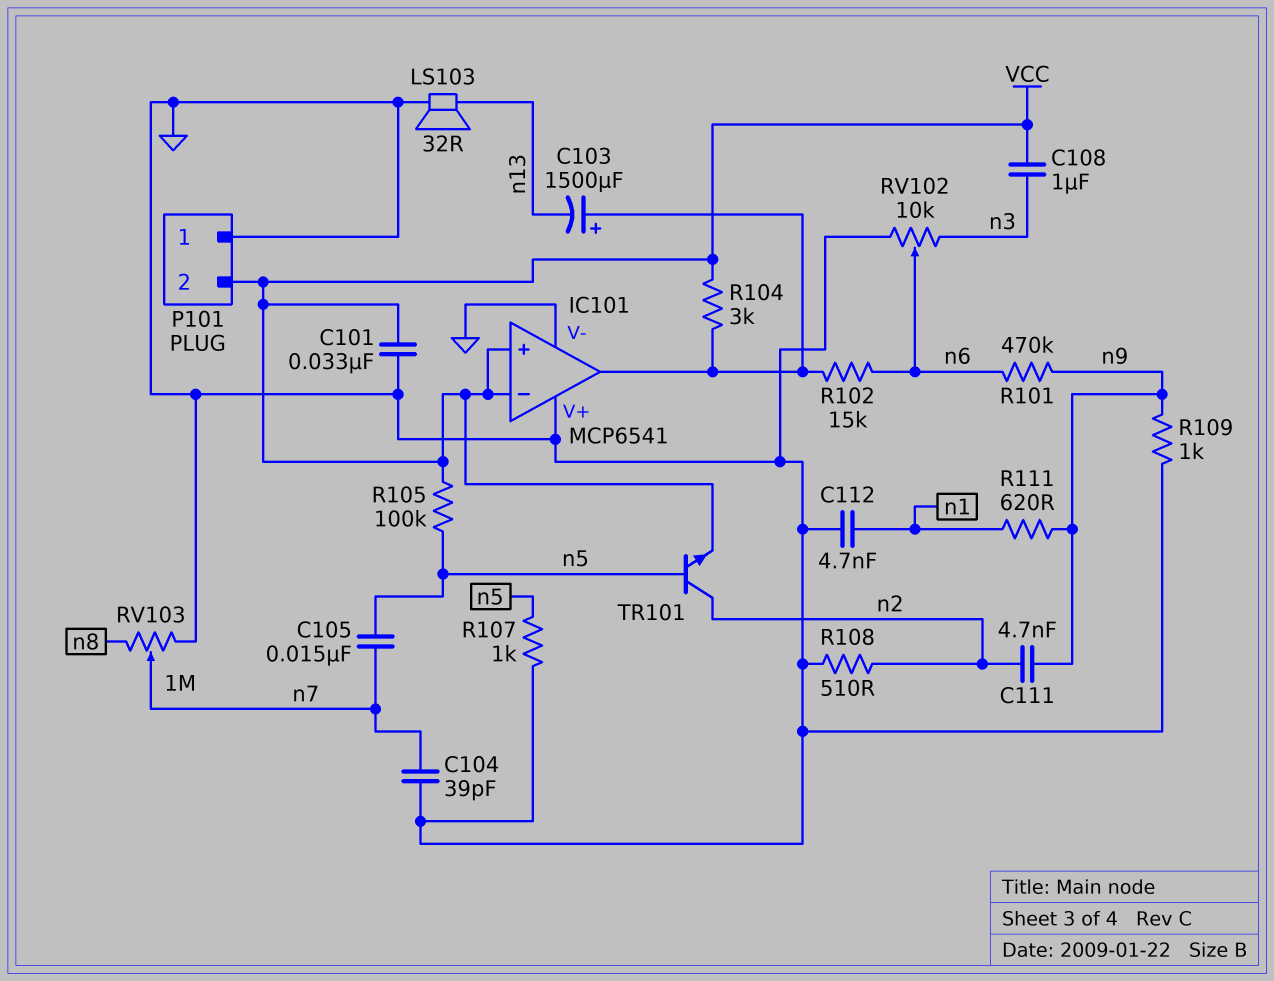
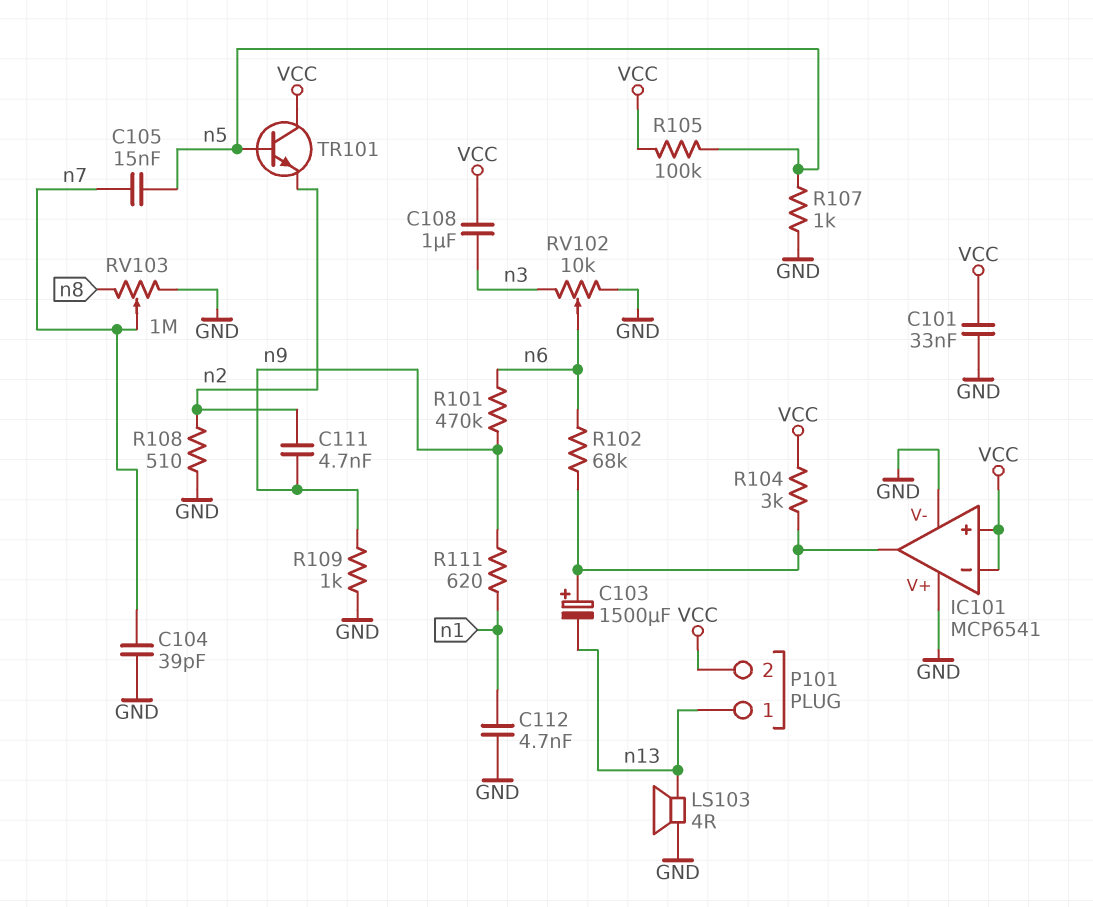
LS103: speaker 32R (GND, n13) -> speaker 4R (GND, n13)
P101 pin 1: GND -> n13
R102: 15k (IC101/out, n6) -> 68k (IC101/out, n6)
TR101: NPN (B n5, C n2, E VCC) -> NPN (B n5, C VCC, E n2)

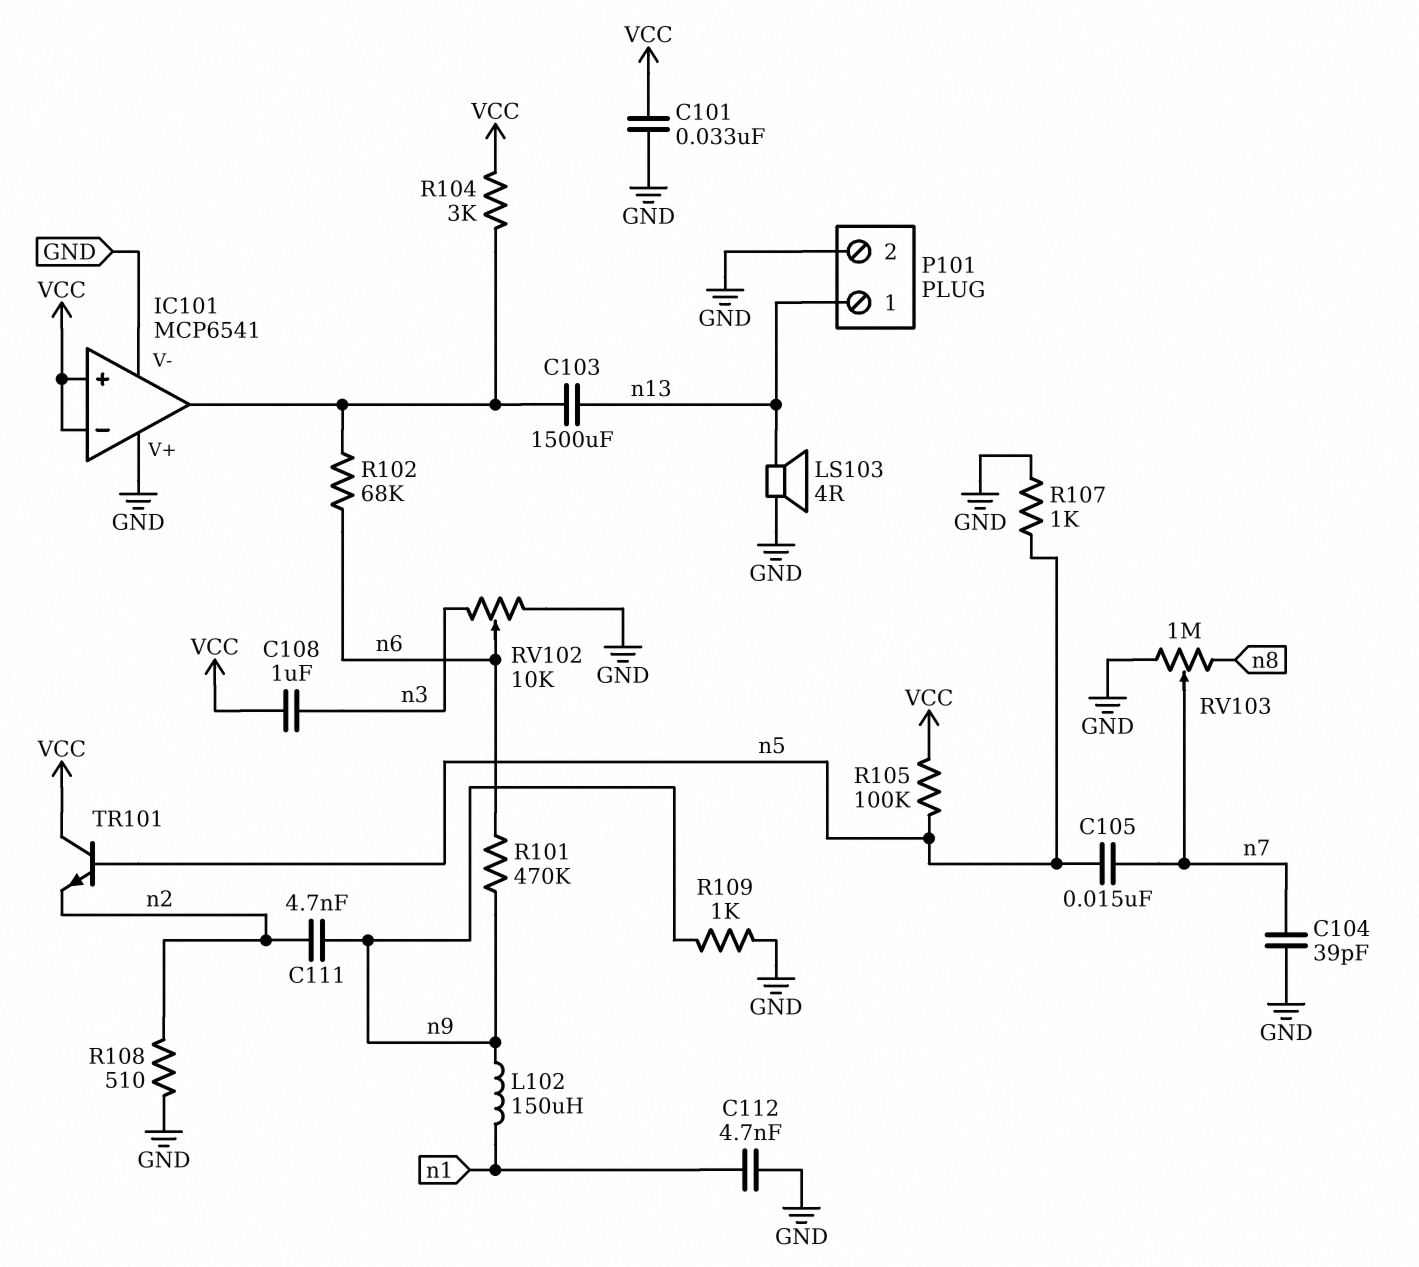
C103: 1500uF (plus IC101/out, minus n13) -> 1500uF (IC101/out, n13)
L102: none -> 150uH (n1, n9)
P101 pin 2: VCC -> GND
R111: 620 (n1, n9) -> none

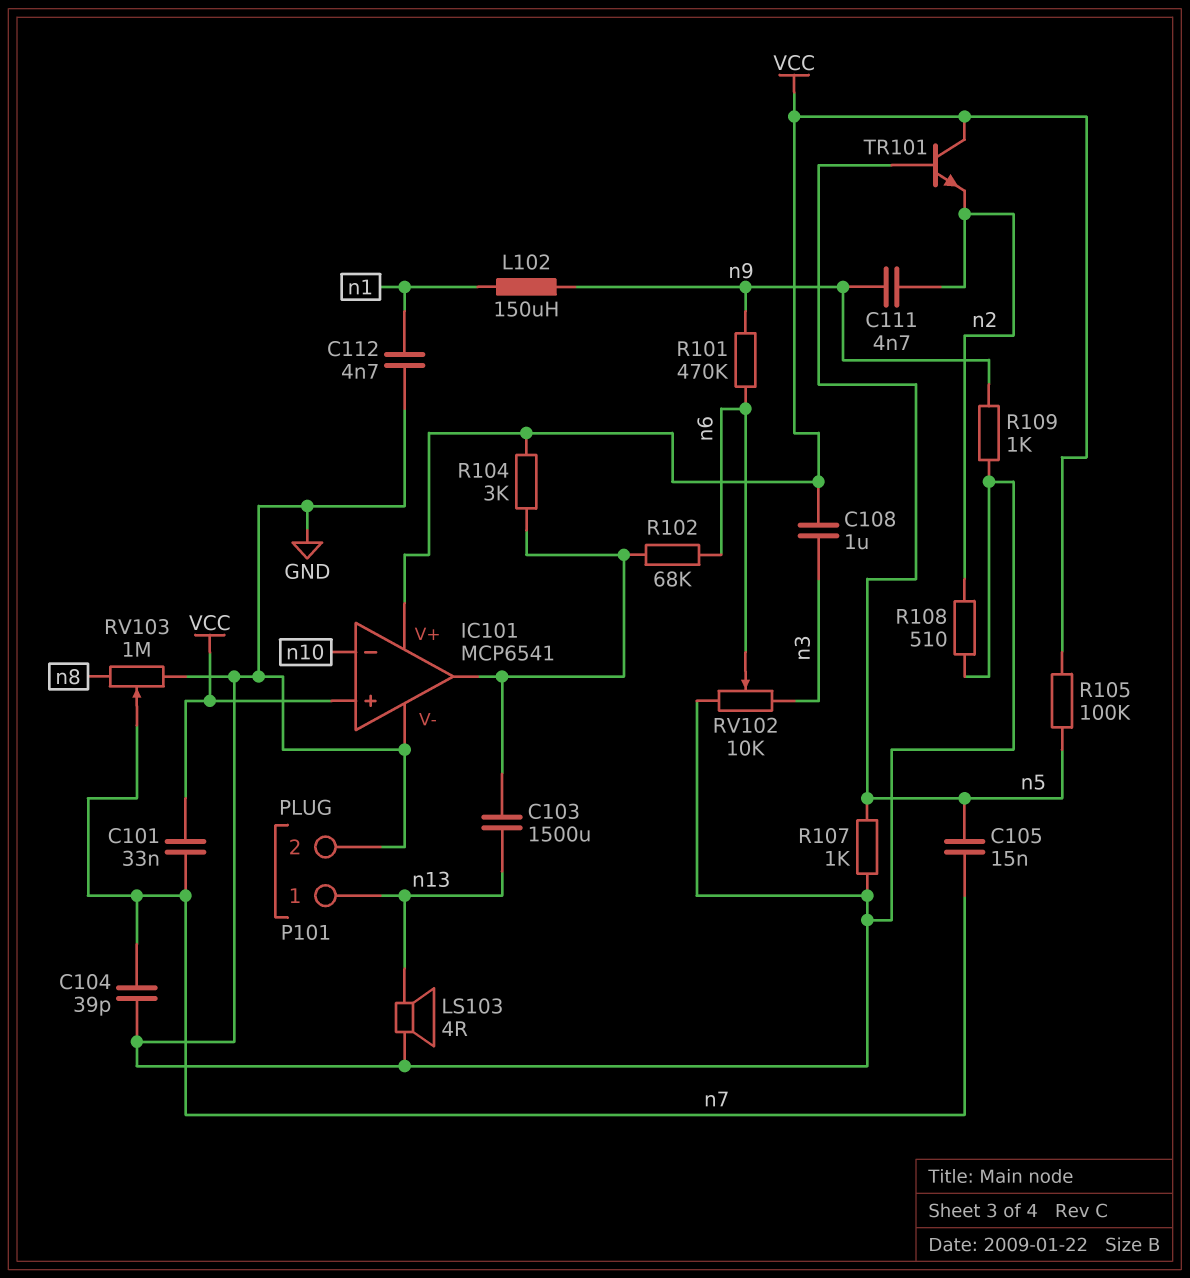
C101: 33nF (GND, VCC) -> 33nF (VCC, n7)
IC101 pin V+: GND -> VCC
IC101 pin in-: VCC -> n10

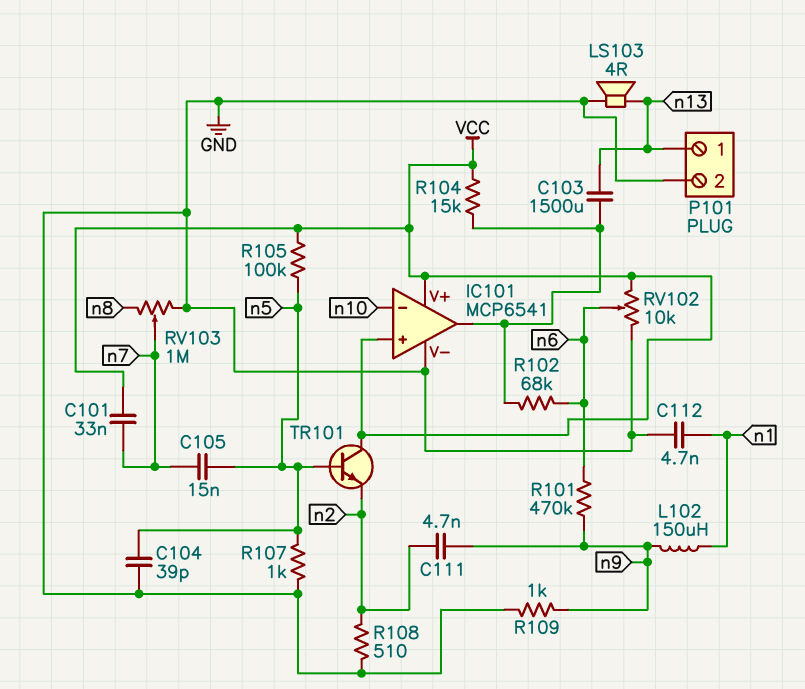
C104: 39pF (GND, n7) -> 39pF (GND, n5)
C108: 1uF (VCC, n3) -> none
R104: 3k (IC101/out, VCC) -> 15k (IC101/out, VCC)
RV102: 10k (GND, n3, wiper n6) -> 10k (GND, VCC, wiper n6)

